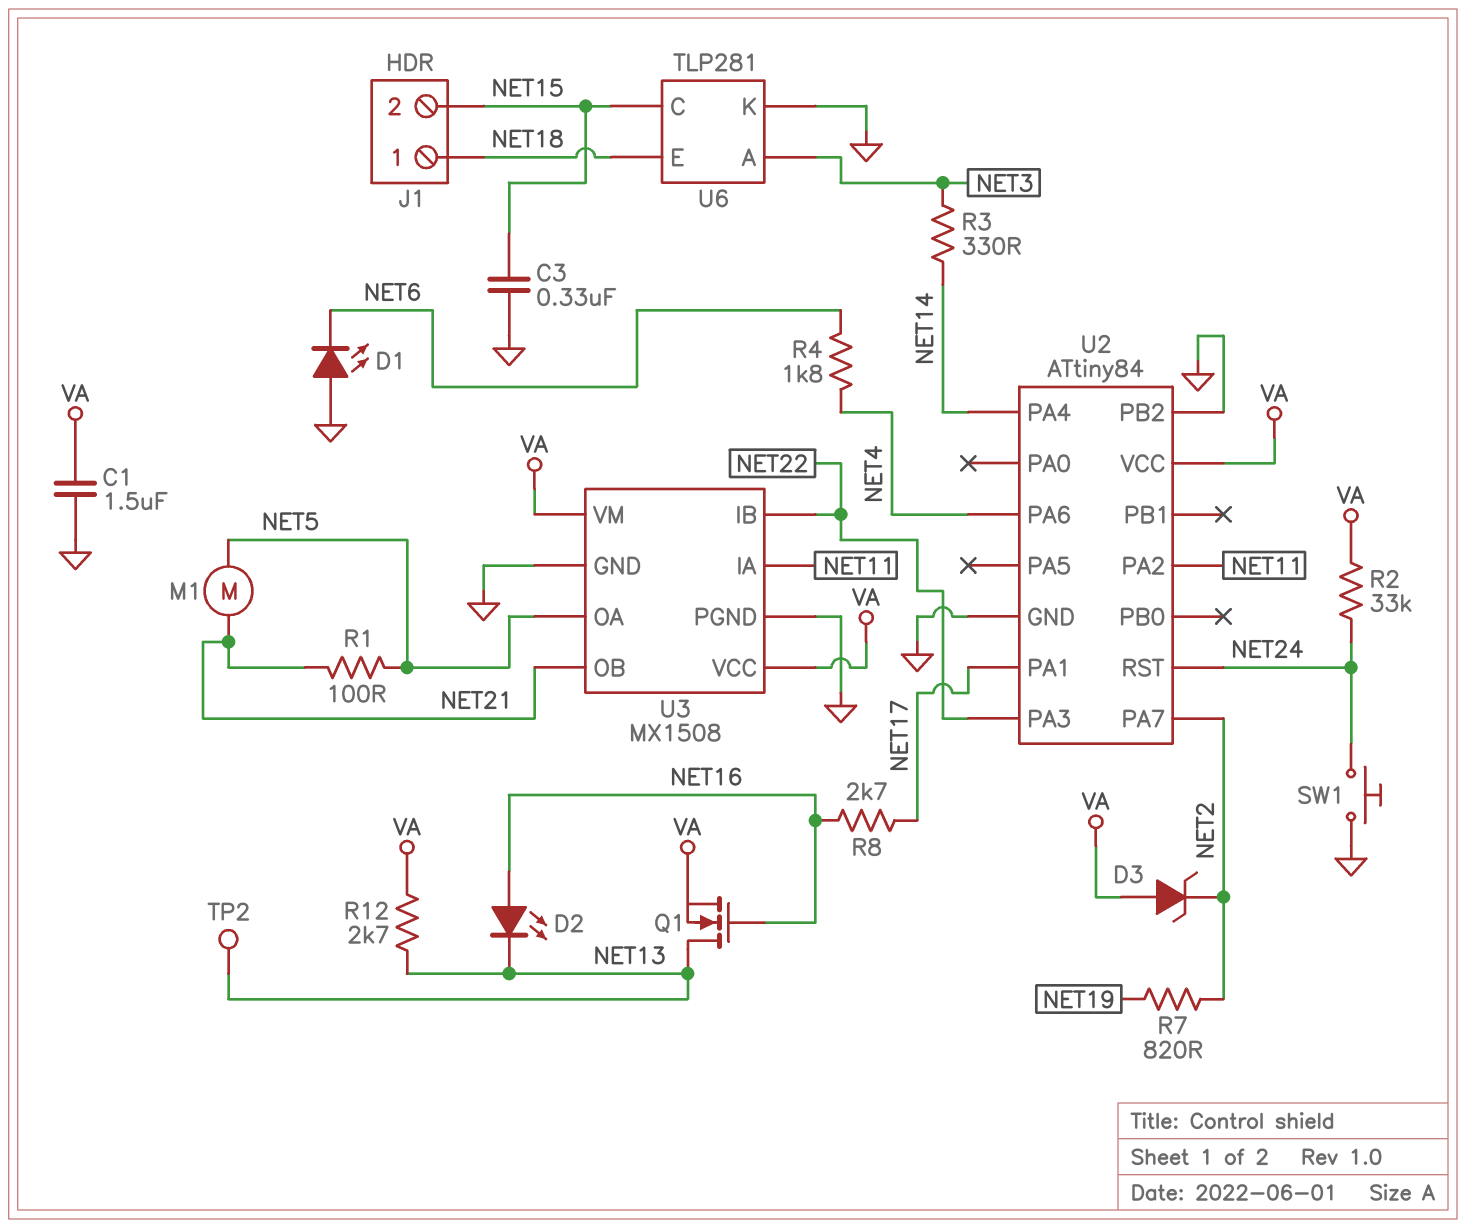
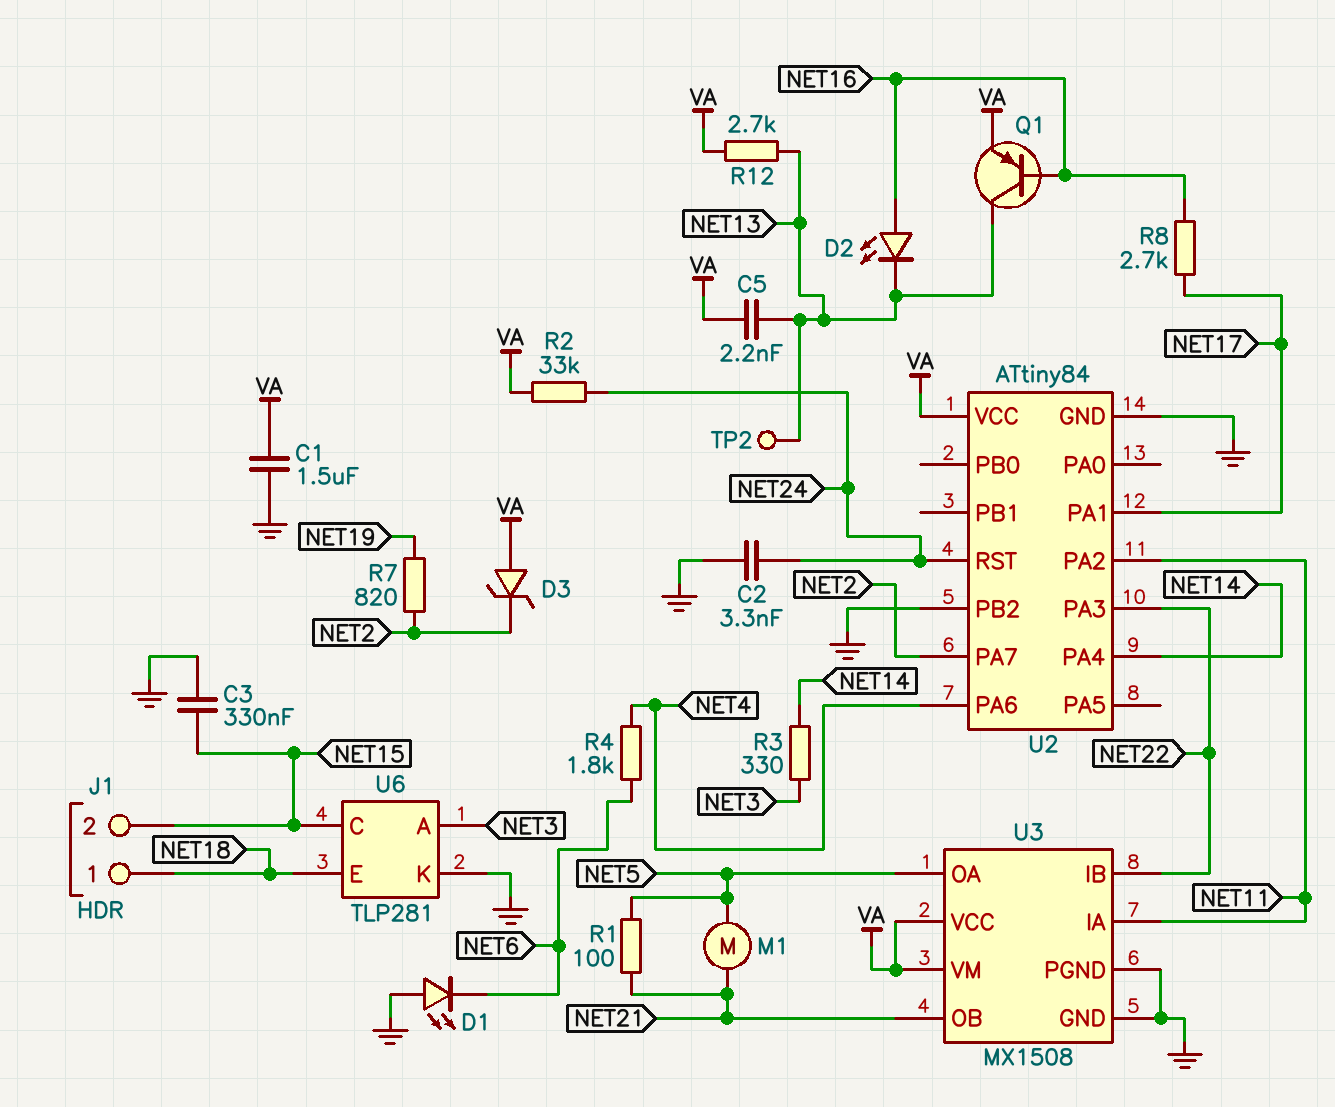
C2: none -> 3.3nF (GND, NET24)
C5: none -> 2.2nF (NET13, VA)
Q1: NMOS (G NET16, D NET13, S VA) -> PNP (B NET16, C NET13, E VA)
SW1: button (GND, NET24) -> none

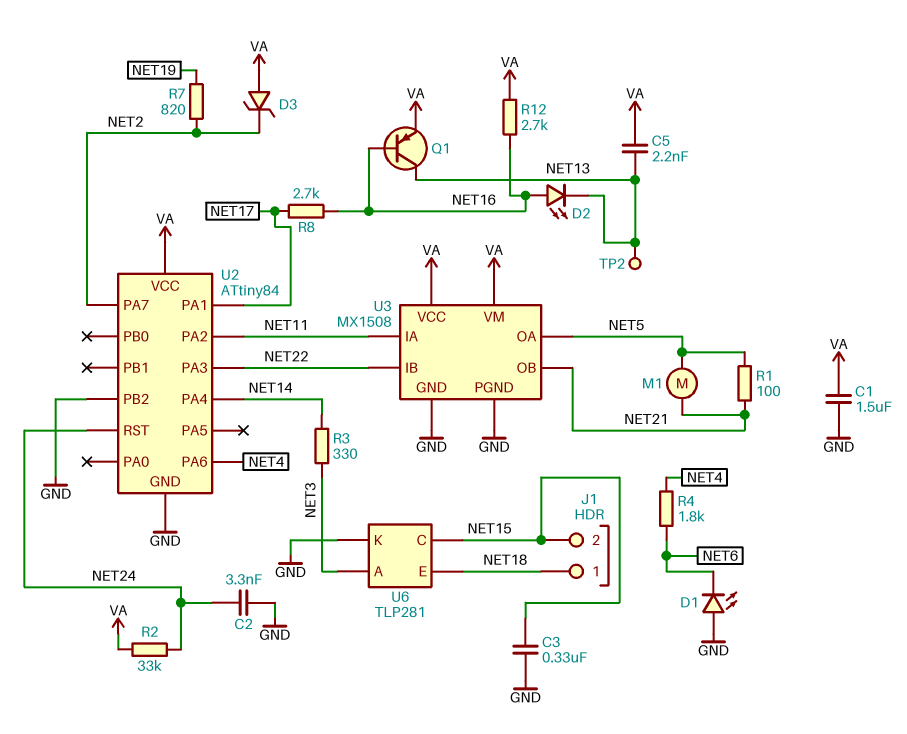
R12: 2.7k (NET13, VA) -> 2.7k (NET16, VA)

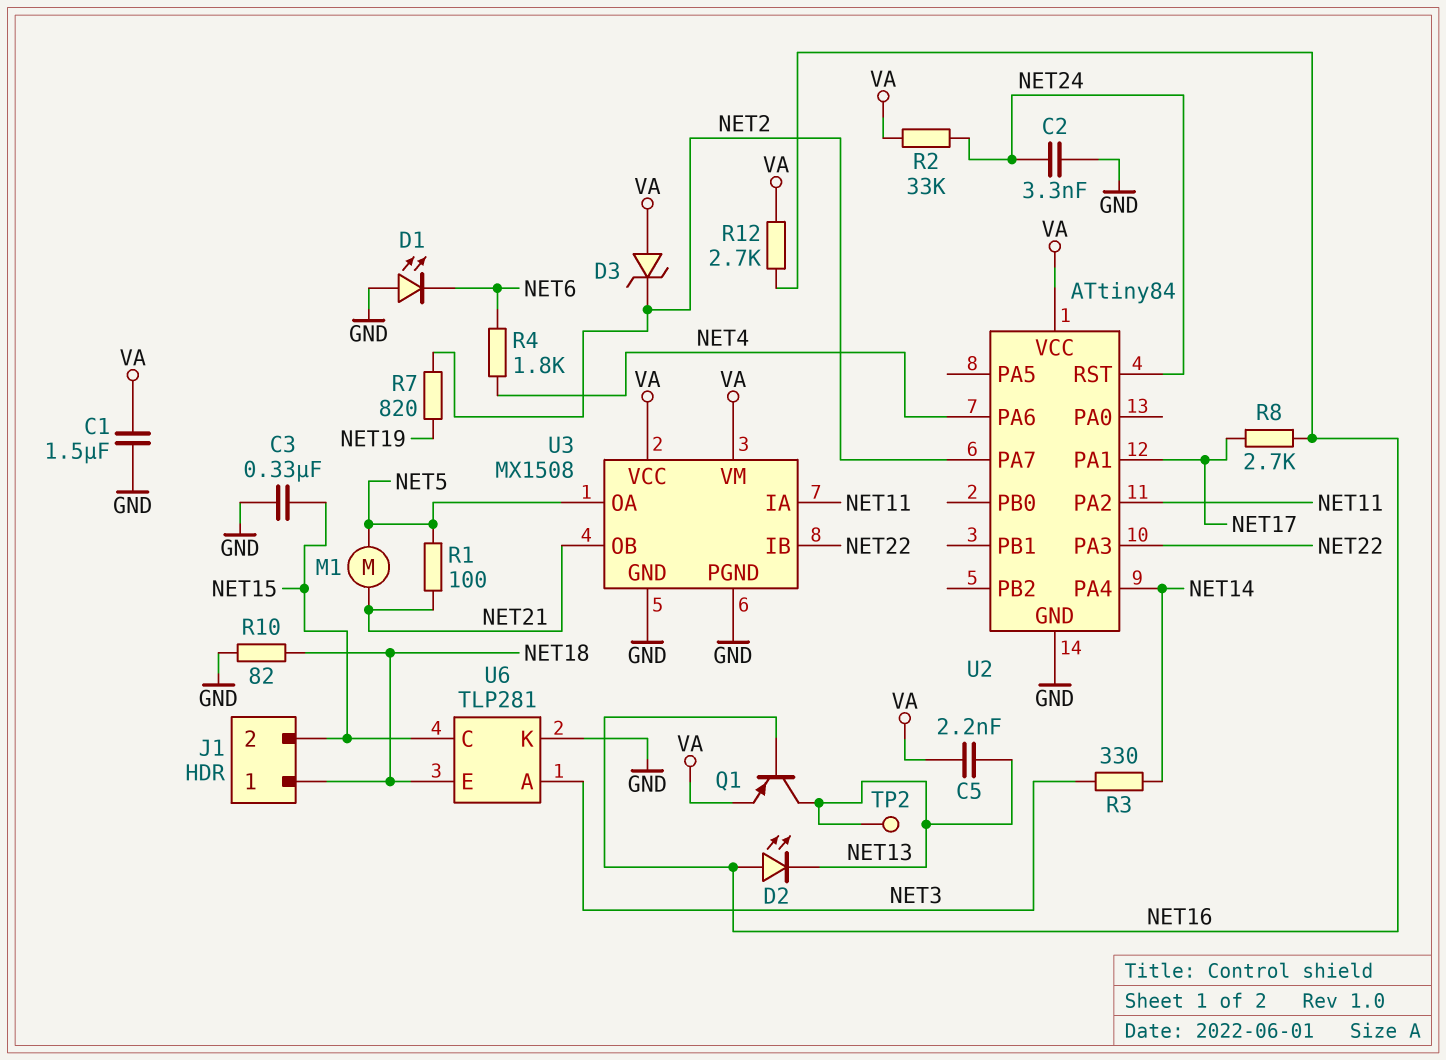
R10: none -> 82 (GND, NET18)
U2 pin PB2: GND -> none

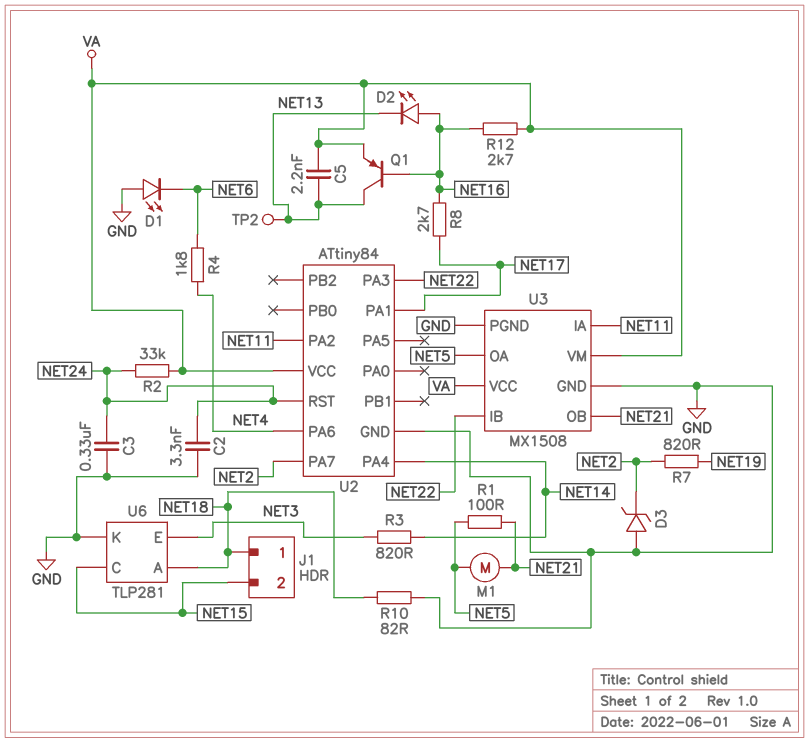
C1: 1.5uF (GND, VA) -> none
C3: 330nF (GND, NET15) -> 330nF (GND, NET24)
D3: zener (A VA, K NET2) -> zener (A GND, K NET2)
R3: 330 (NET3, NET14) -> 820 (NET3, NET14)
U6 pin A: NET3 -> NET18
U6 pin E: NET18 -> NET3

